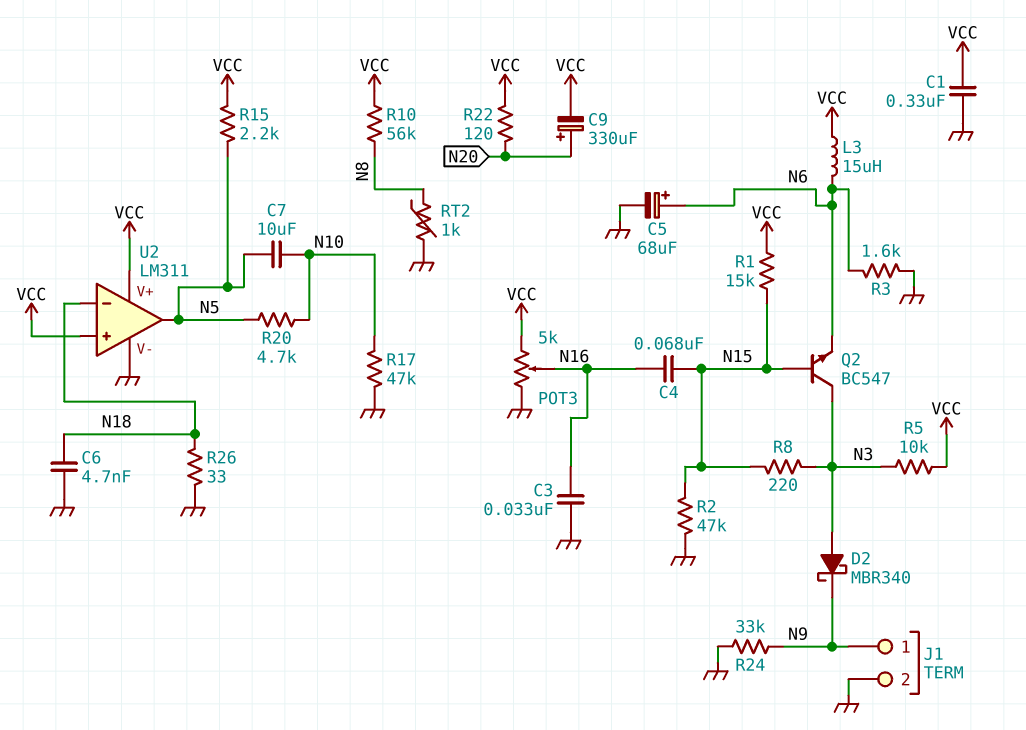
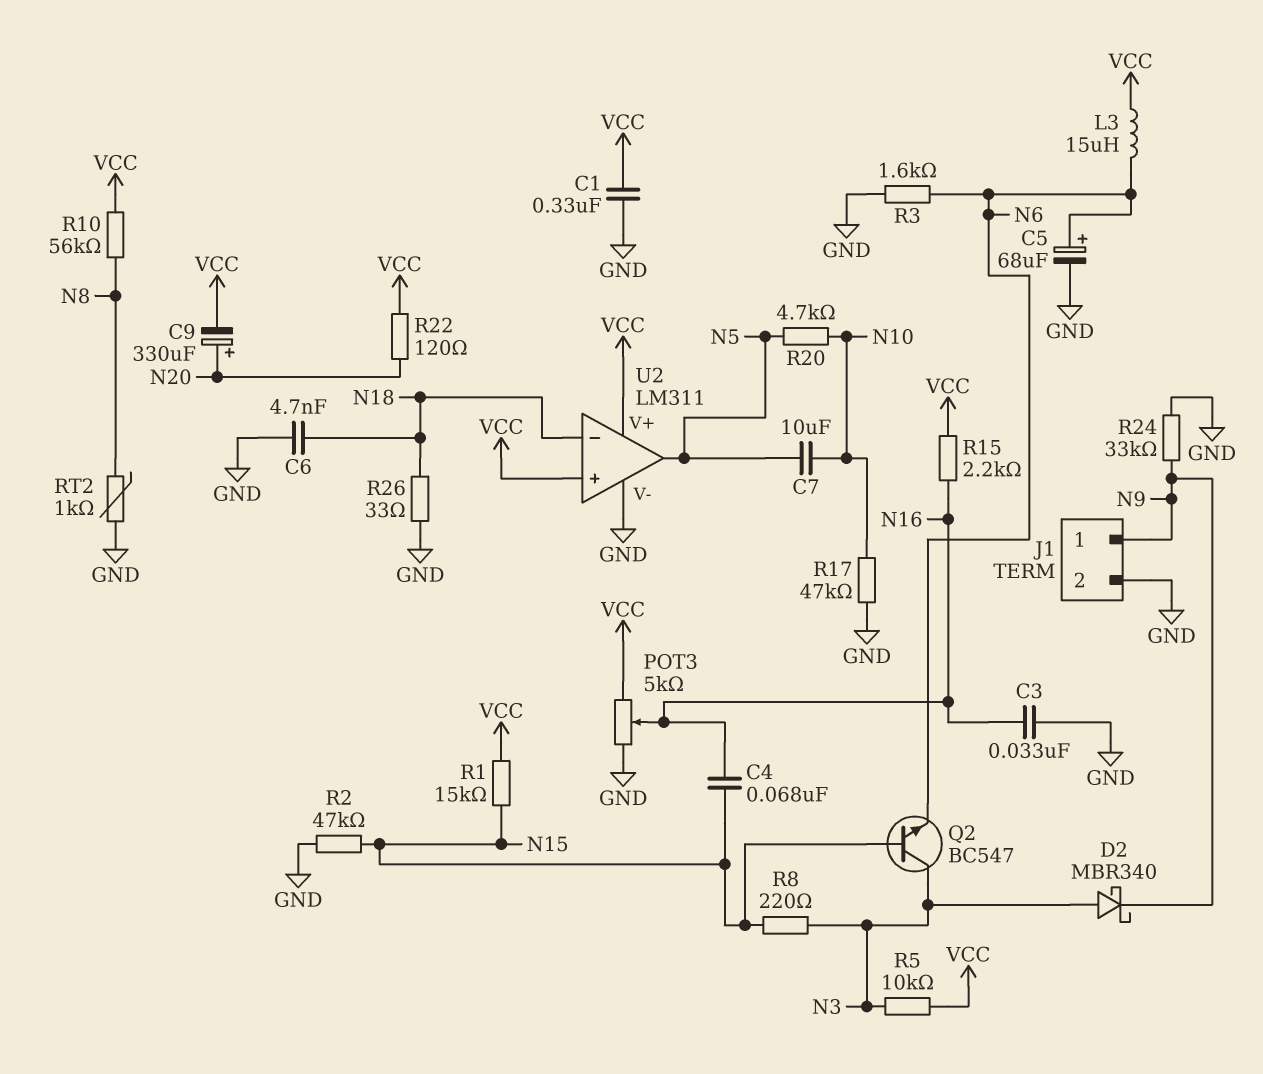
R15: 2.2k (N5, VCC) -> 2.2k (N16, VCC)

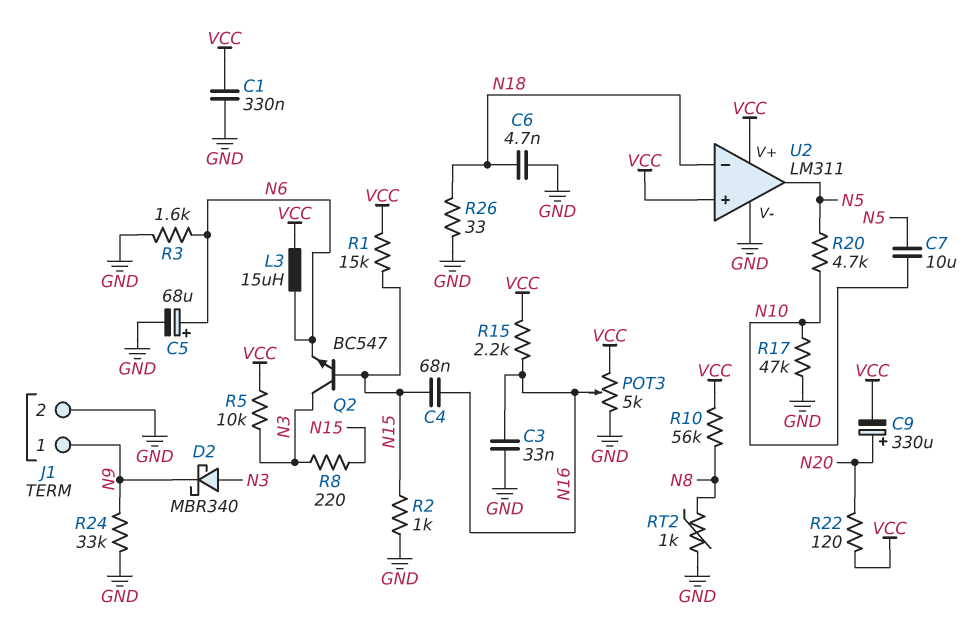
R2: 47k (GND, N15) -> 1k (GND, N15)

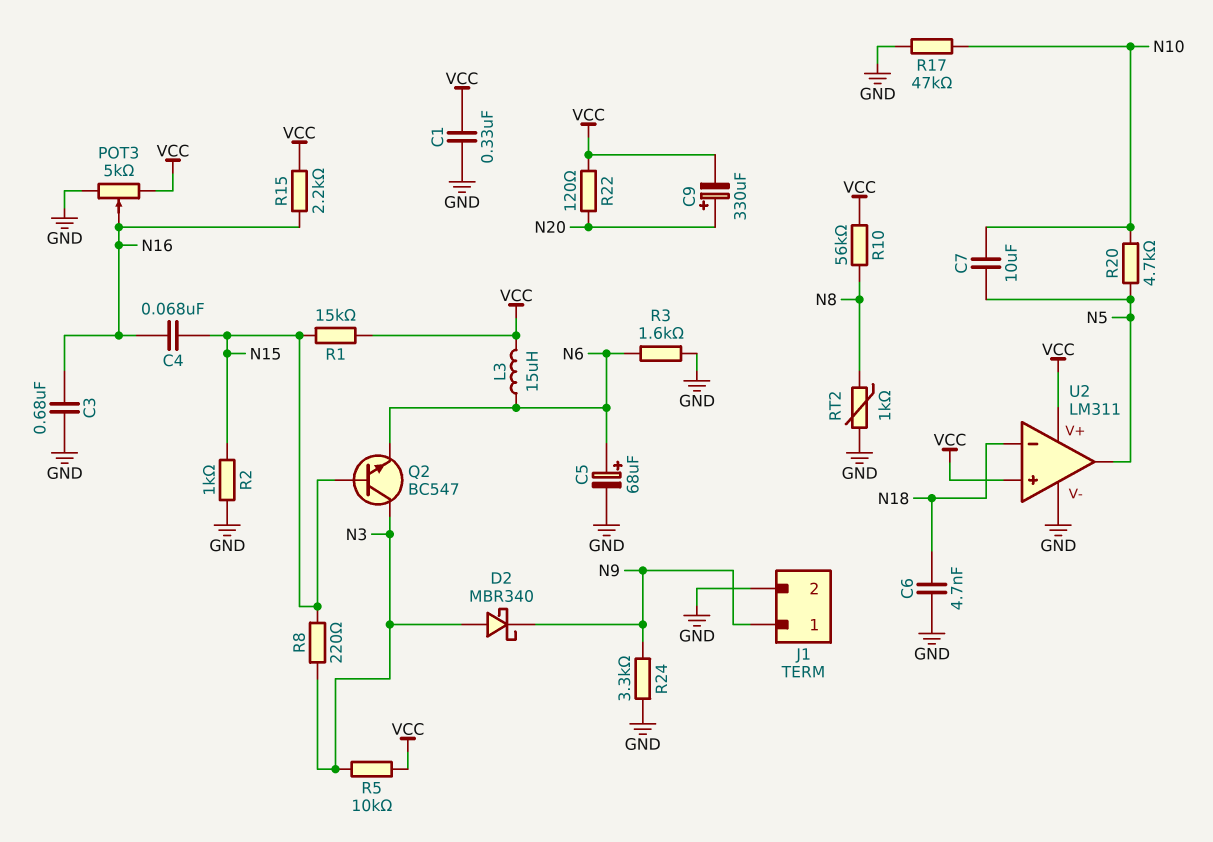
C3: 33nF (GND, N16) -> 680nF (GND, N16)
R24: 33k (GND, N9) -> 3.3k (GND, N9)
R26: 33 (GND, N18) -> none

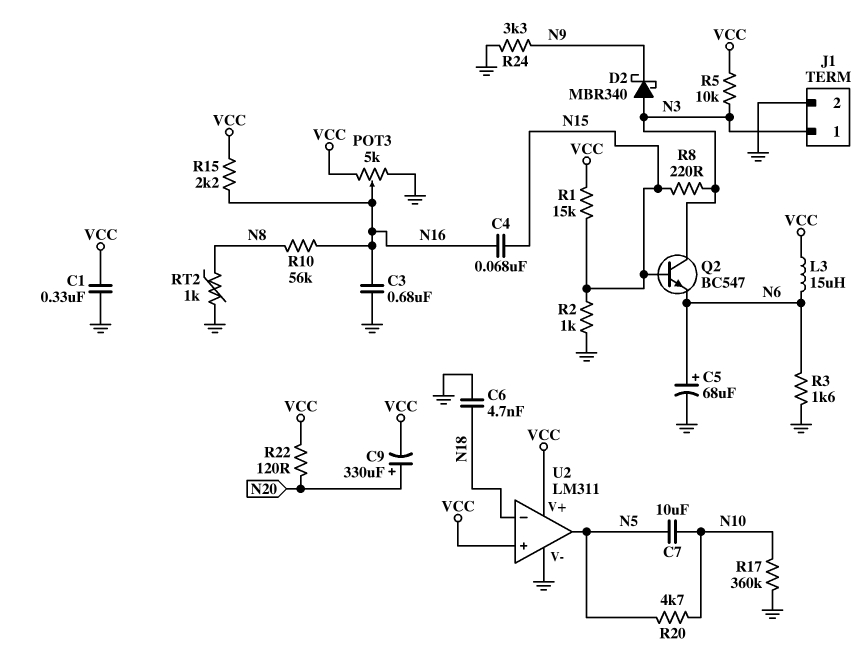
J1 pin 1: N9 -> N3
R10: 56k (N8, VCC) -> 56k (N8, N16)
R17: 47k (GND, N10) -> 360k (GND, N10)

